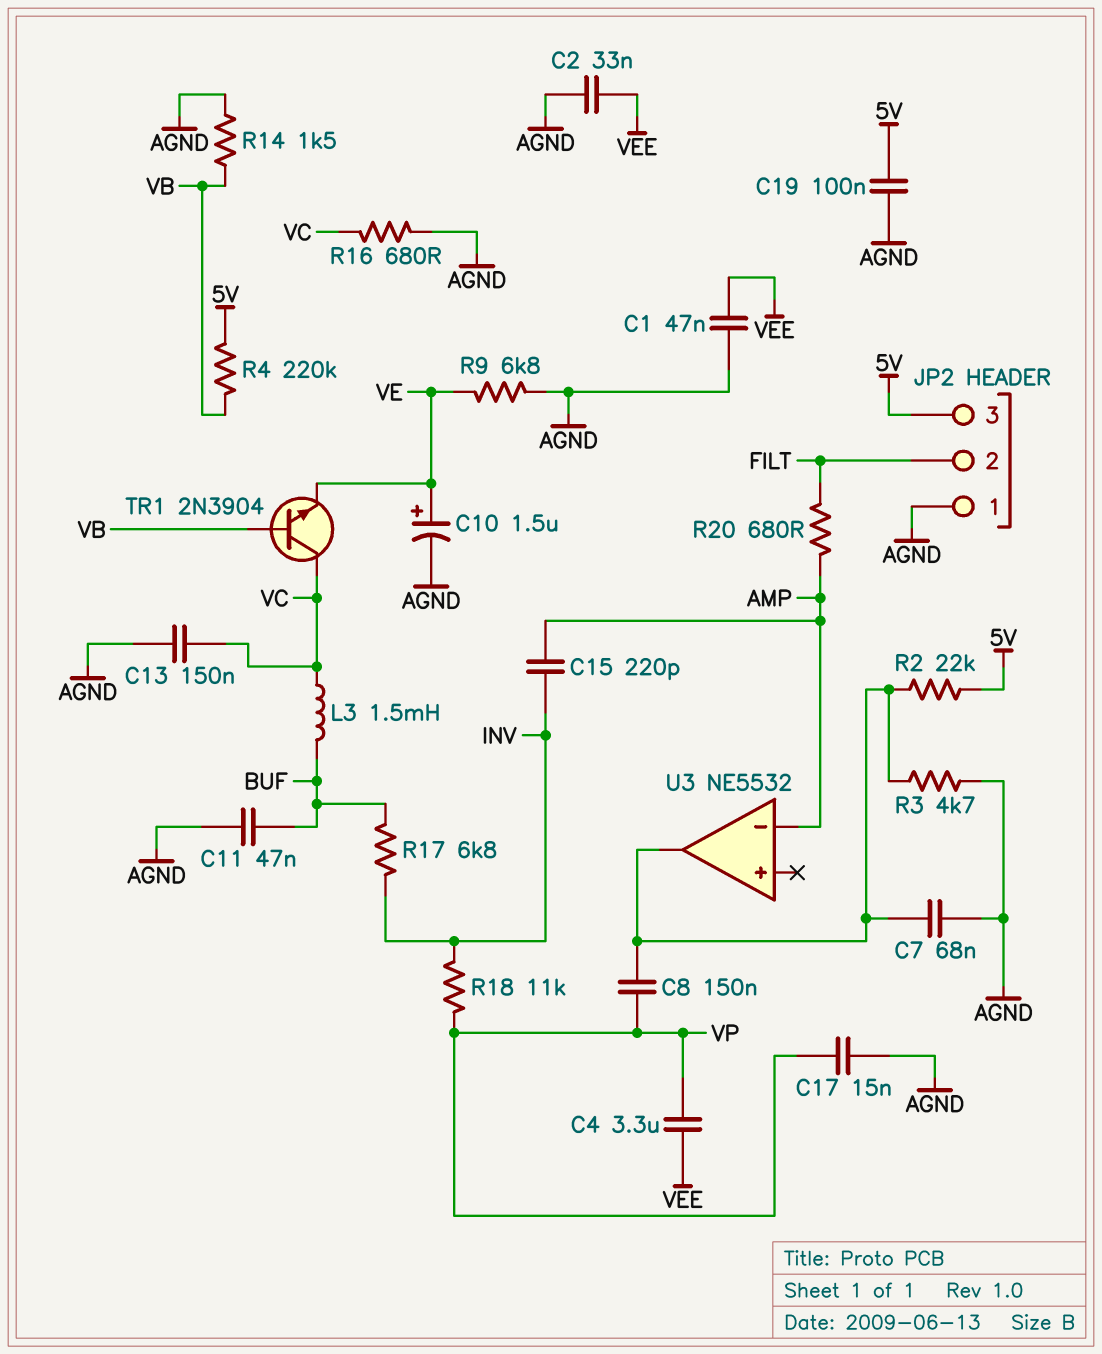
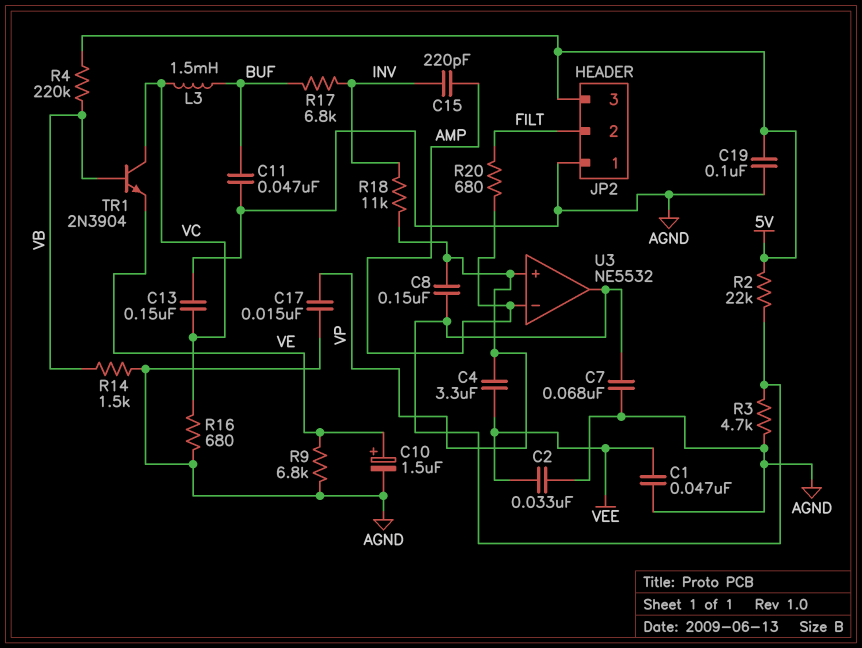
U3 pin in+: none -> VP

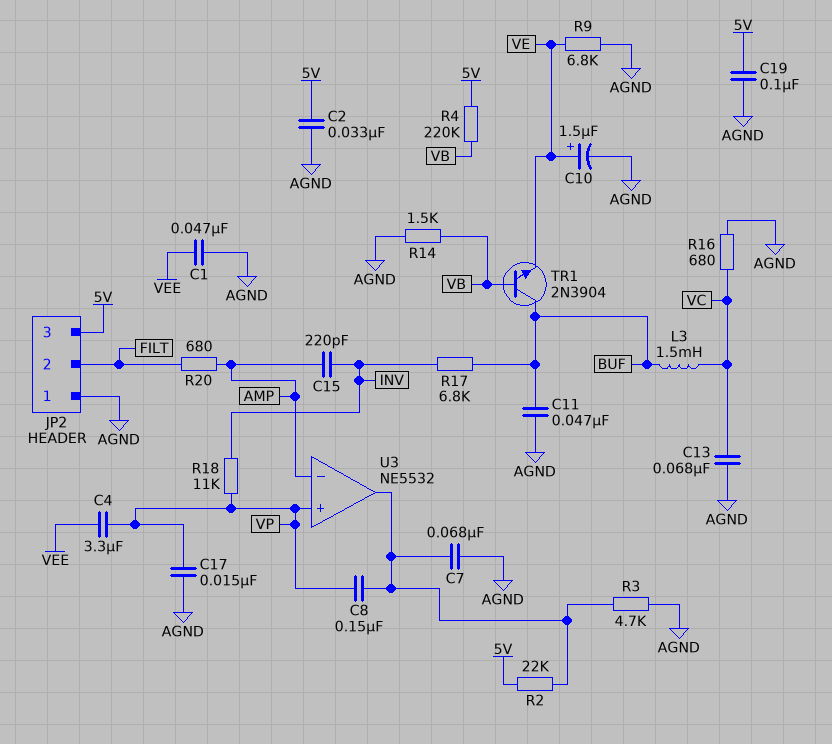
C2: 33nF (AGND, VEE) -> 33nF (5V, AGND)
C13: 150nF (AGND, VC) -> 68nF (AGND, VC)
TR1: NPN 2N3904 (B VB, C VC, E VE) -> NPN 2N3904 (B VB, C BUF, E VE)

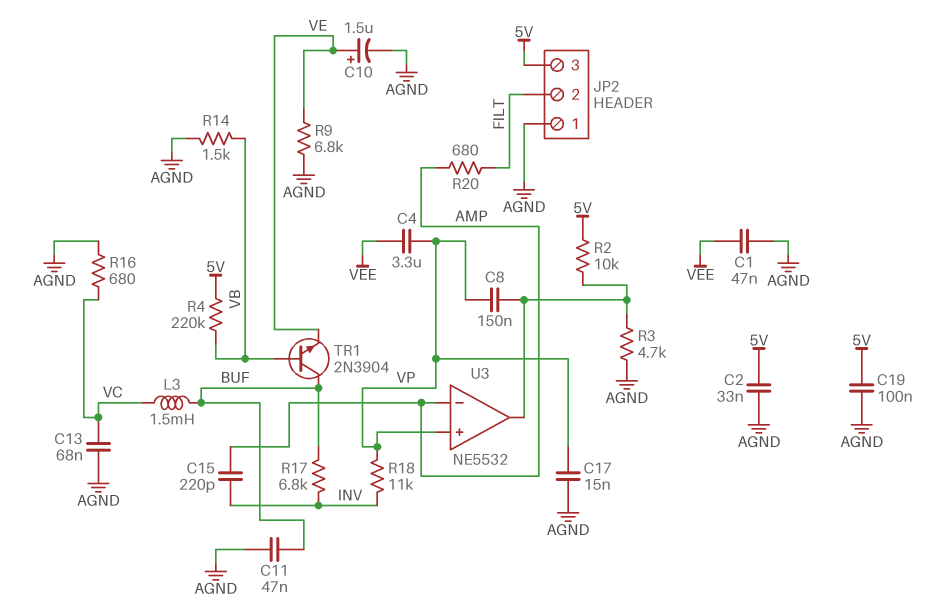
C7: 68nF (AGND, U3/out) -> none
R2: 22k (5V, U3/out) -> 10k (5V, U3/out)

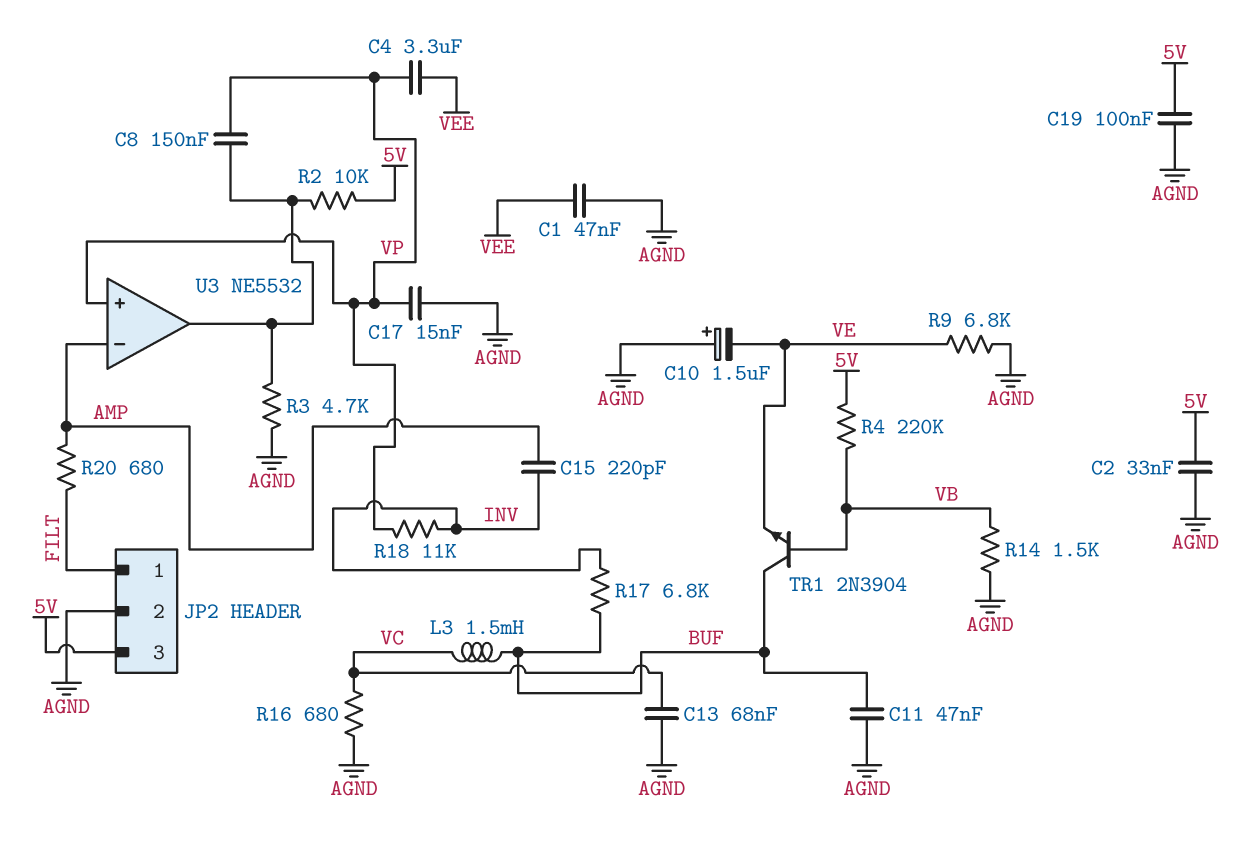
C10: 1.5uF (plus VE, minus AGND) -> 1.5uF (plus AGND, minus VE)
JP2 pin 1: AGND -> FILT
JP2 pin 2: FILT -> AGND

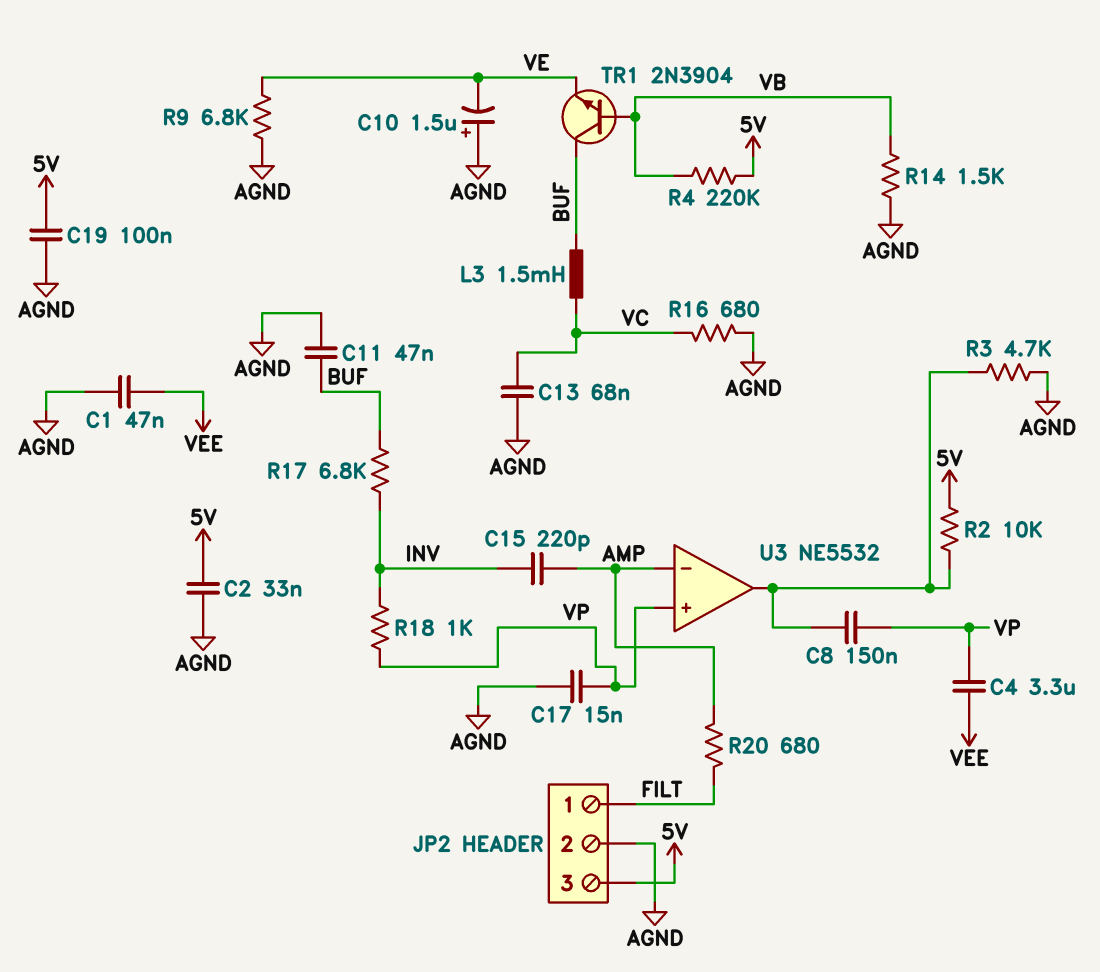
R18: 11k (INV, VP) -> 1k (INV, VP)

